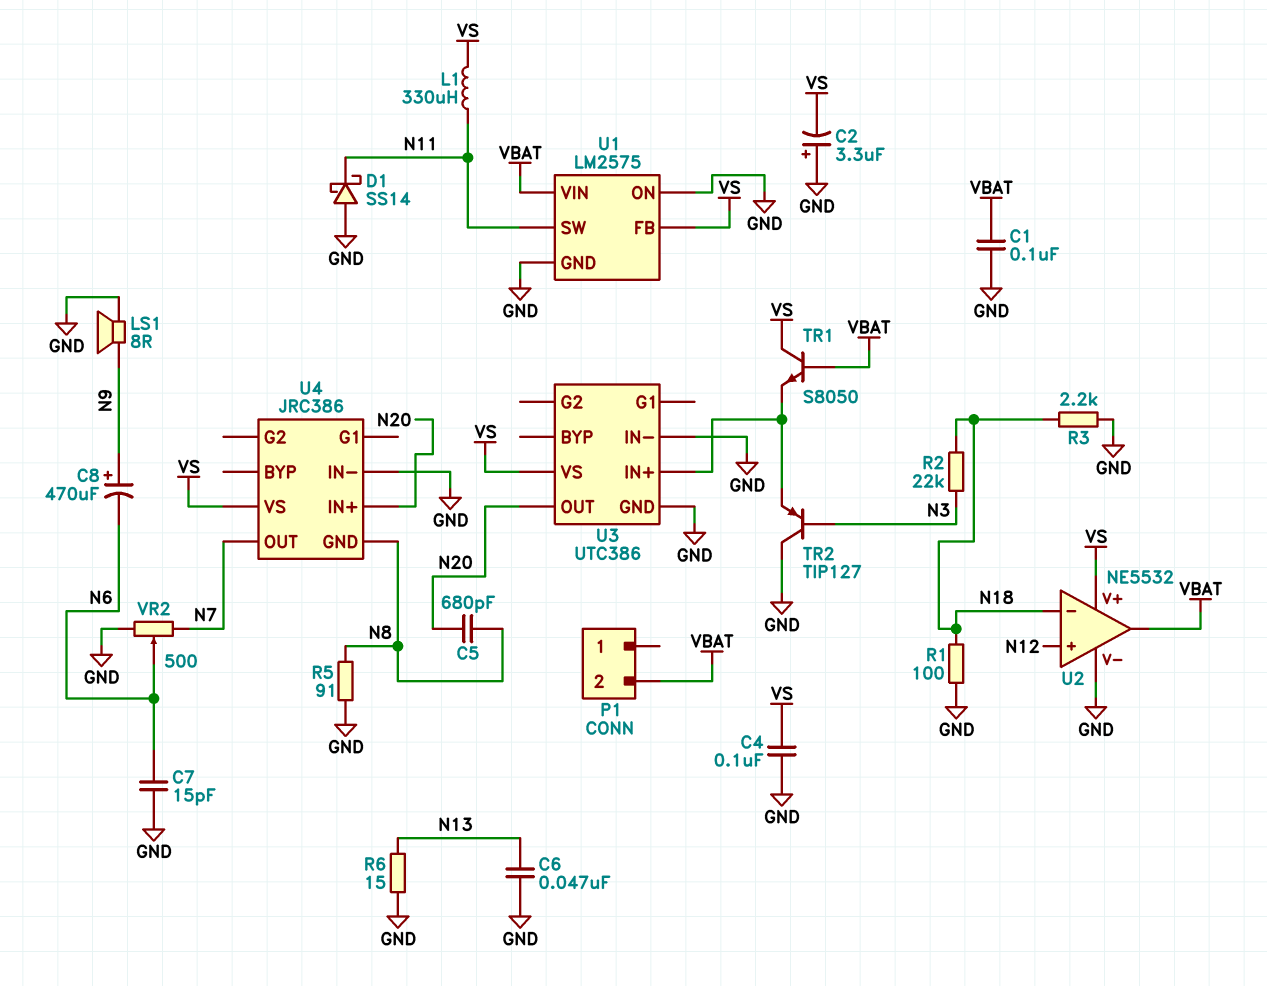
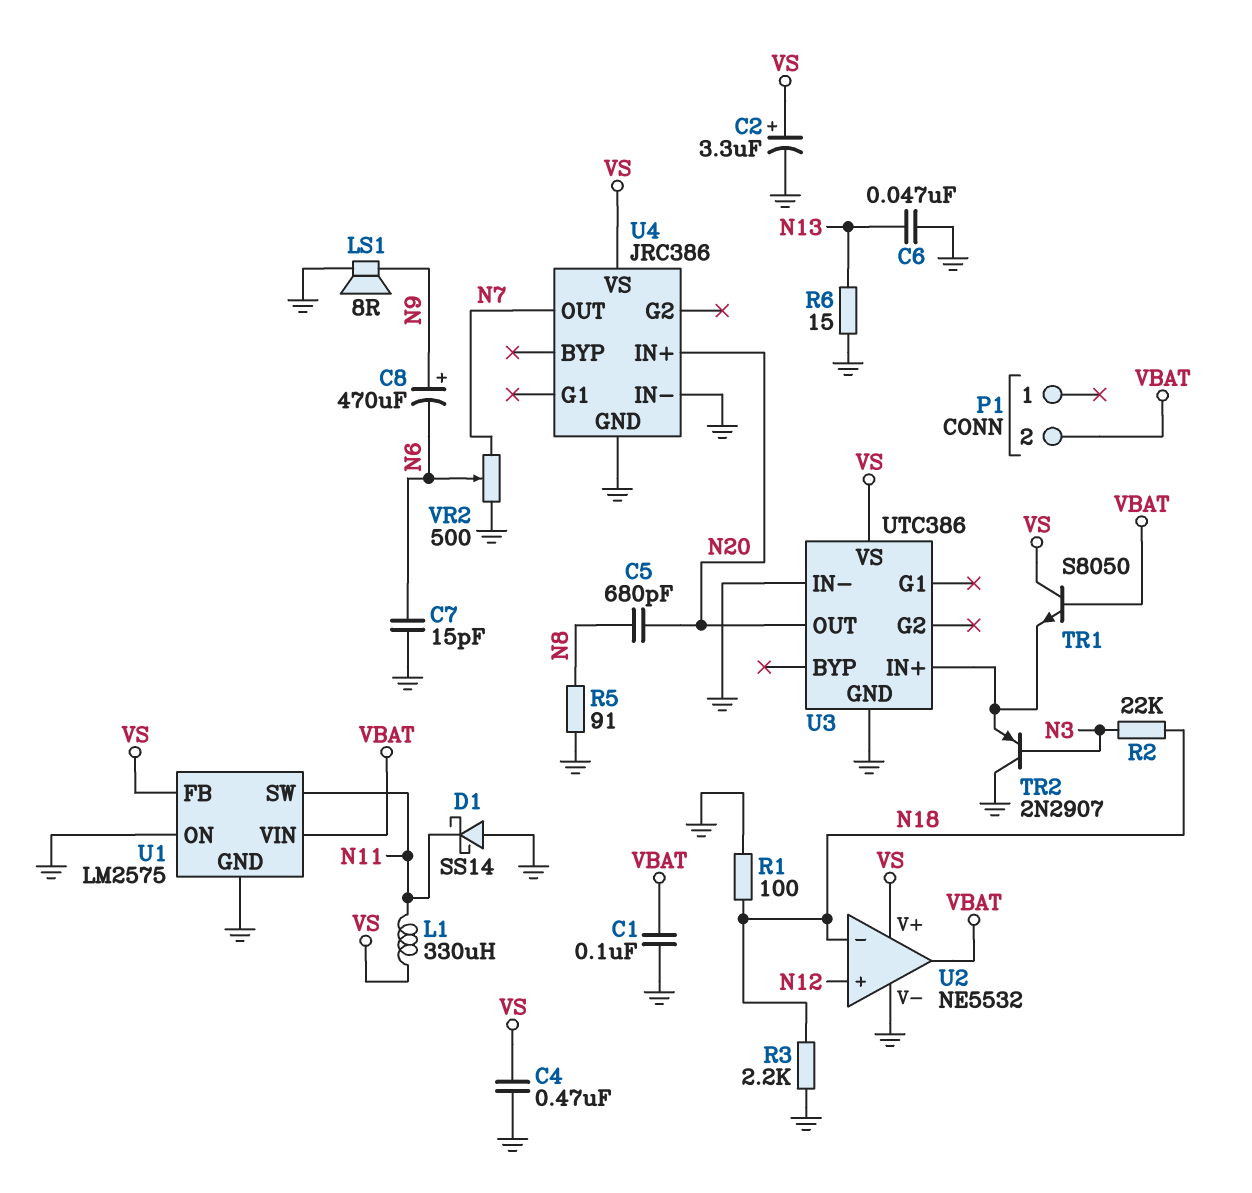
C2: 3.3uF (plus GND, minus VS) -> 3.3uF (plus VS, minus GND)
C4: 100nF (GND, VS) -> 470nF (GND, VS)
TR2: PNP TIP127 (B N3, C GND, E U3/IN+) -> PNP 2N2907 (B N3, C GND, E U3/IN+)
U4 pin GND: N8 -> GND

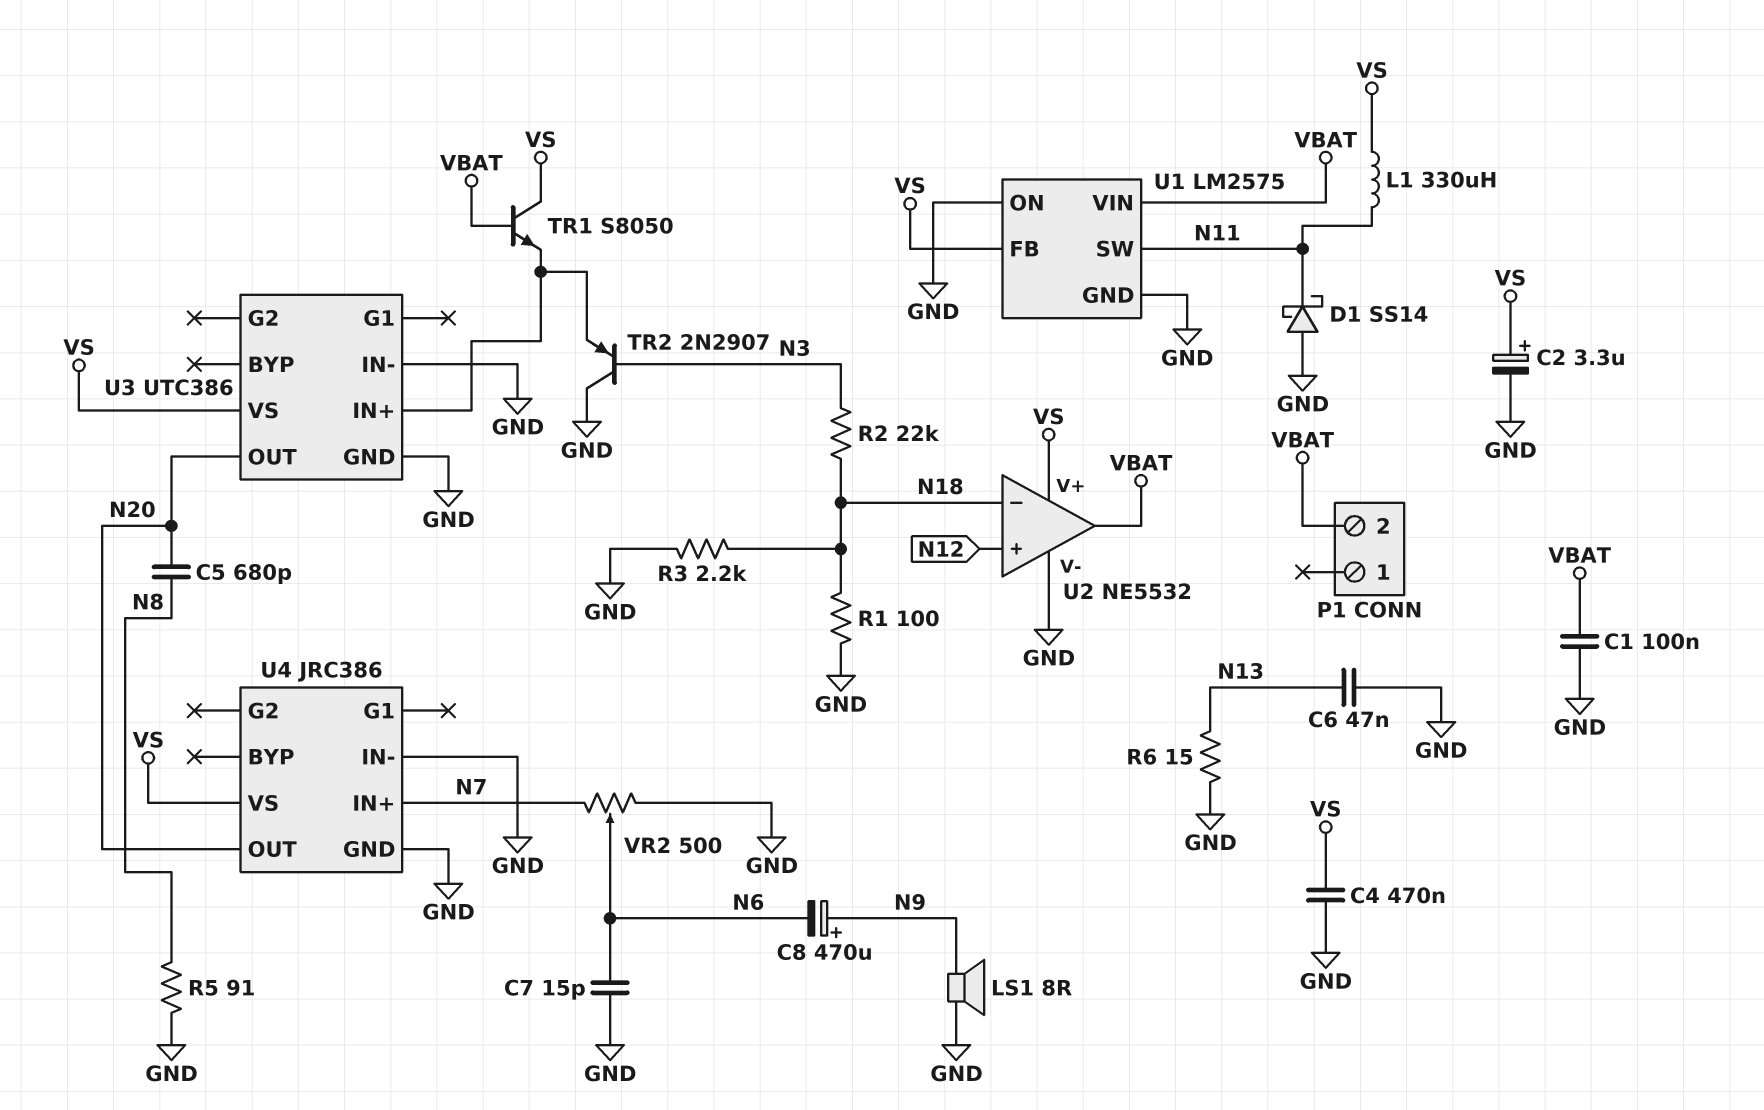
U4 pin IN+: N20 -> N7
U4 pin OUT: N7 -> N20

